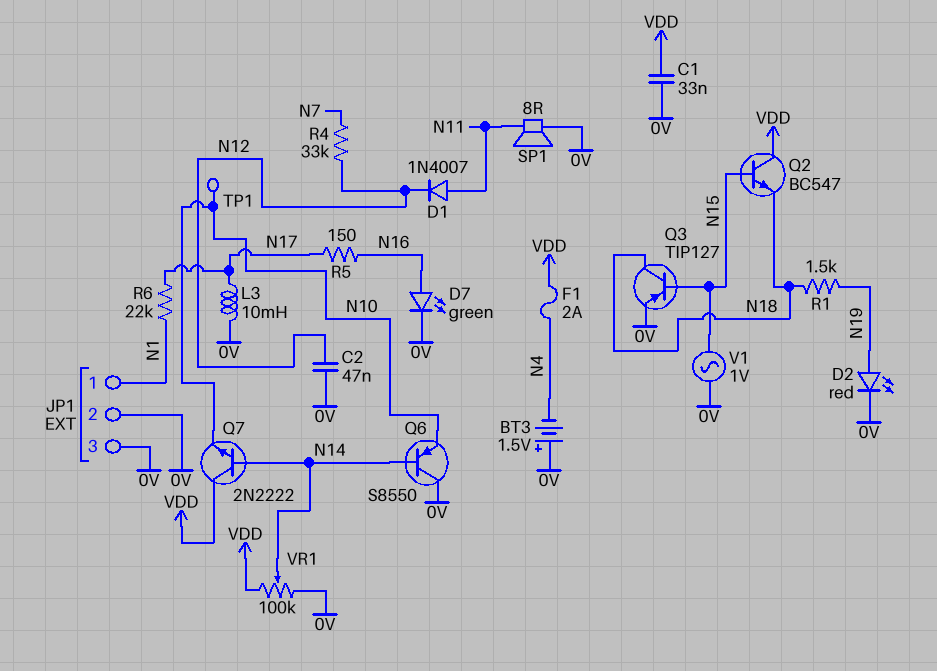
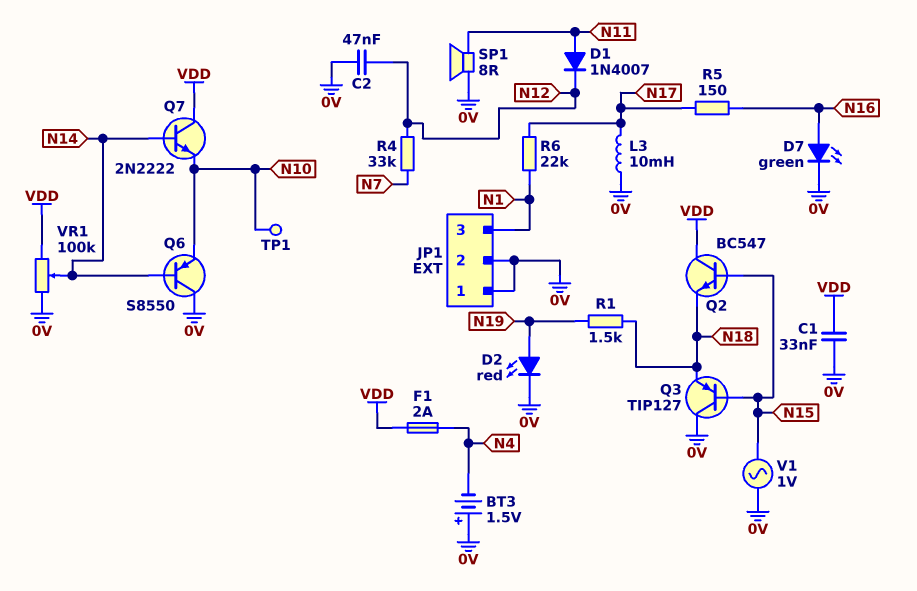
JP1 pin 1: N1 -> 0V
JP1 pin 3: 0V -> N1
Q3: PNP TIP127 (B N15, C N18, E 0V) -> PNP TIP127 (B N15, C 0V, E N18)

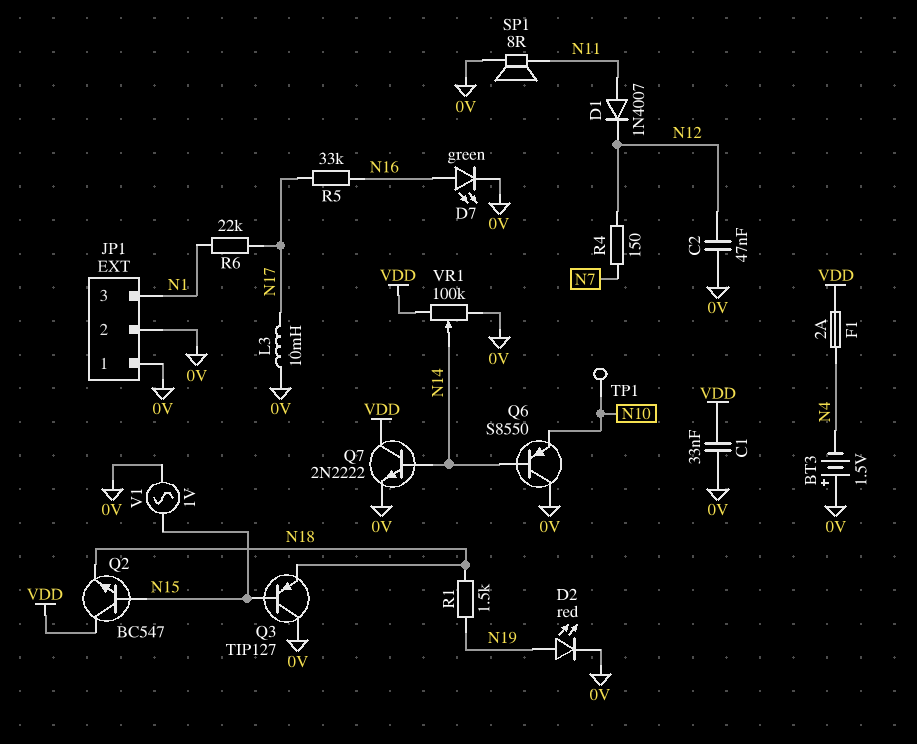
Q7: NPN 2N2222 (B N14, C VDD, E N10) -> NPN 2N2222 (B N14, C VDD, E 0V)
R4: 33k (N7, N12) -> 150 (N7, N12)
R5: 150 (N16, N17) -> 33k (N16, N17)

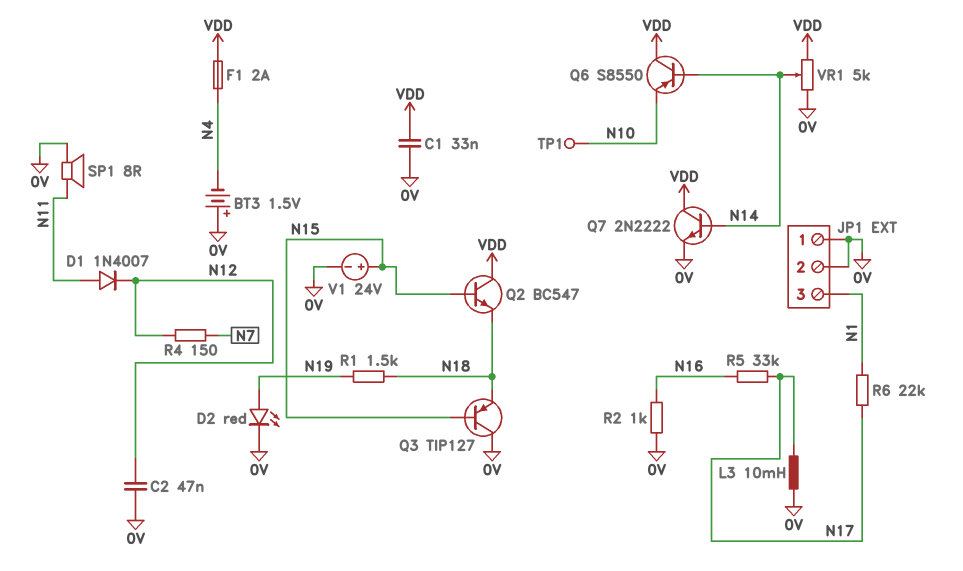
D7: LED green (A N16, K 0V) -> none
Q6: PNP S8550 (B N14, C 0V, E N10) -> PNP S8550 (B N14, C VDD, E N10)
R2: none -> 1k (0V, N16)
V1: AC 1V (0V, N15) -> 24V (plus N15, minus 0V)
VR1: 100k (0V, VDD, wiper N14) -> 5k (0V, VDD, wiper N14)

